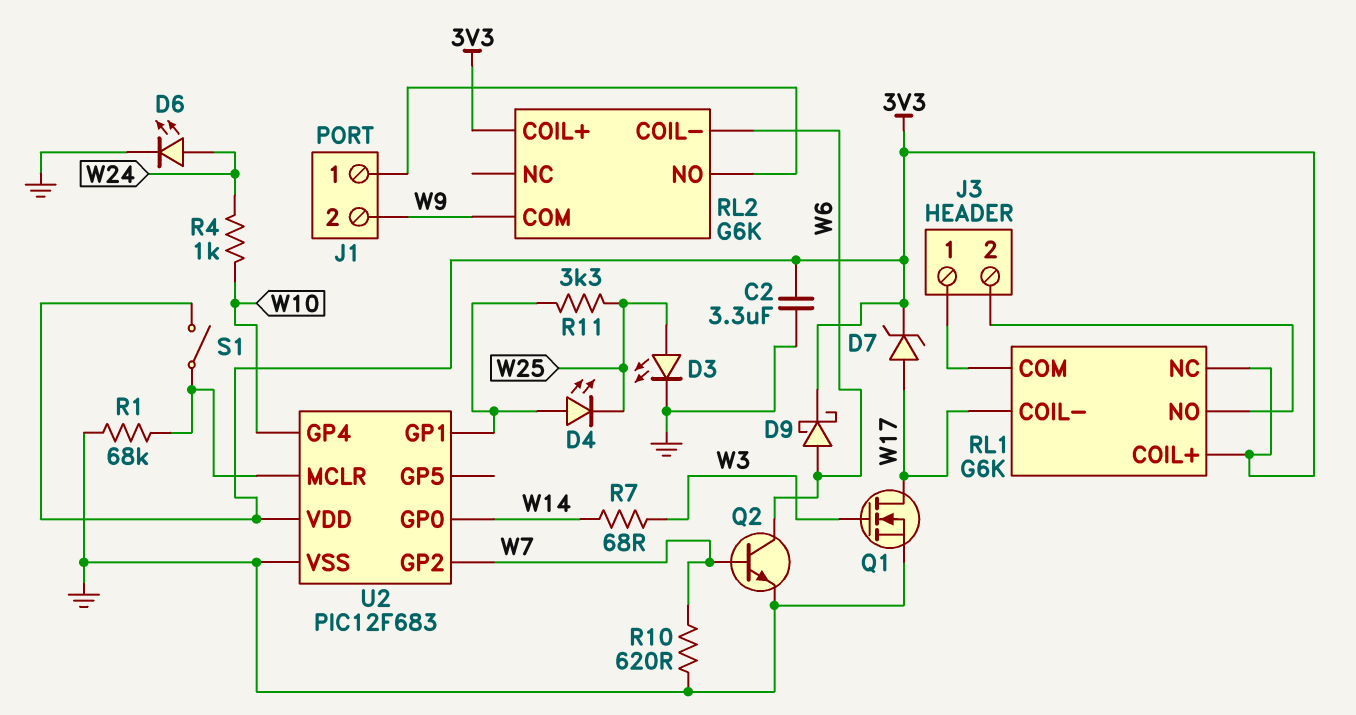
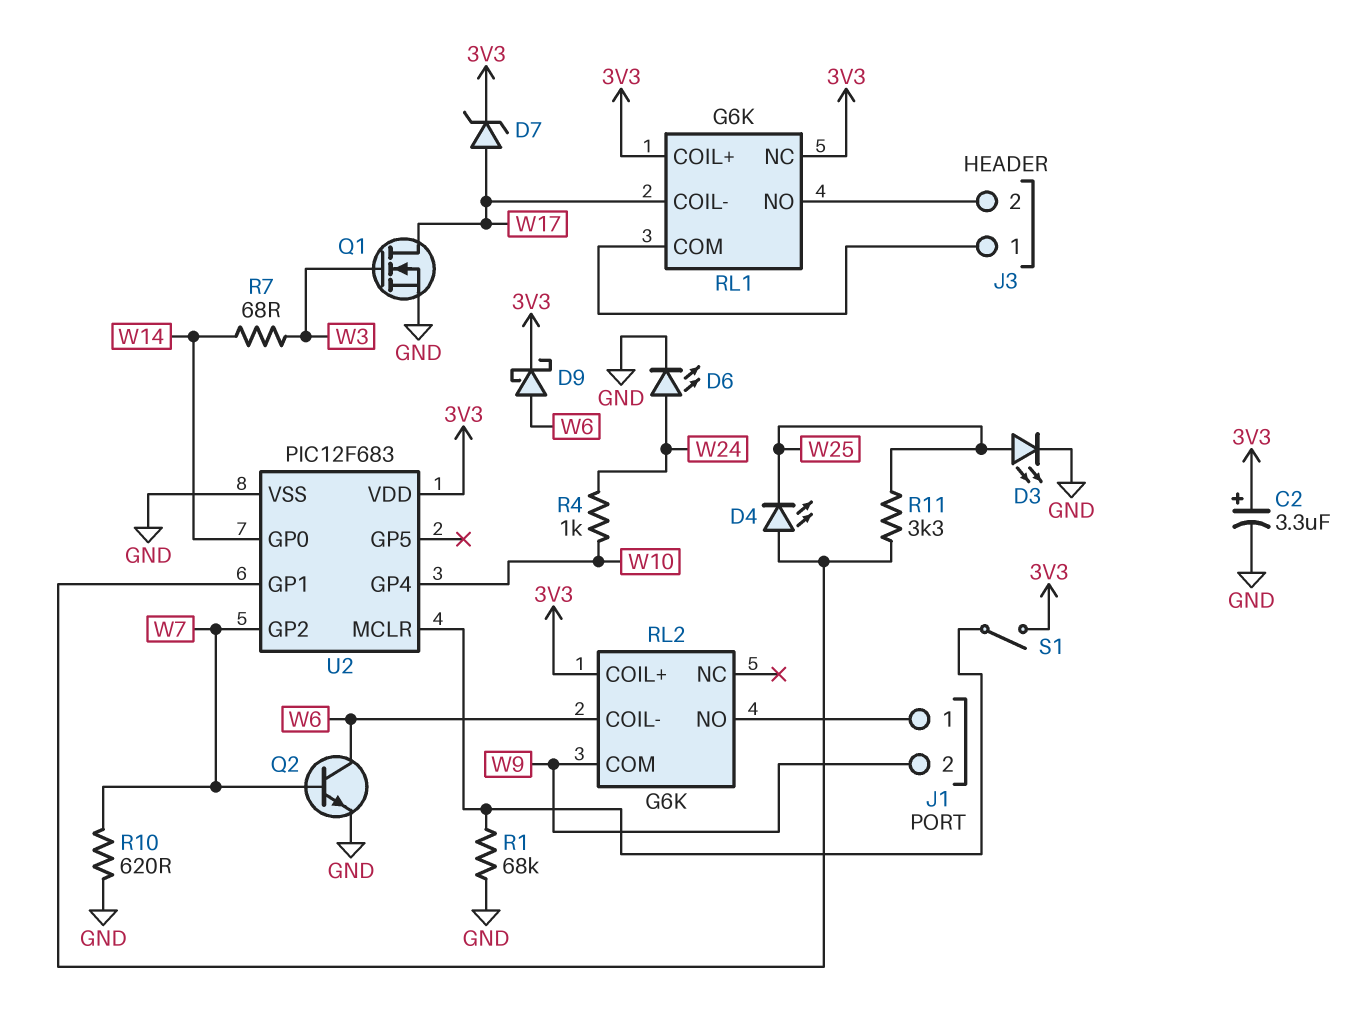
C2: 3.3uF (3V3, GND) -> 3.3uF (plus 3V3, minus GND)

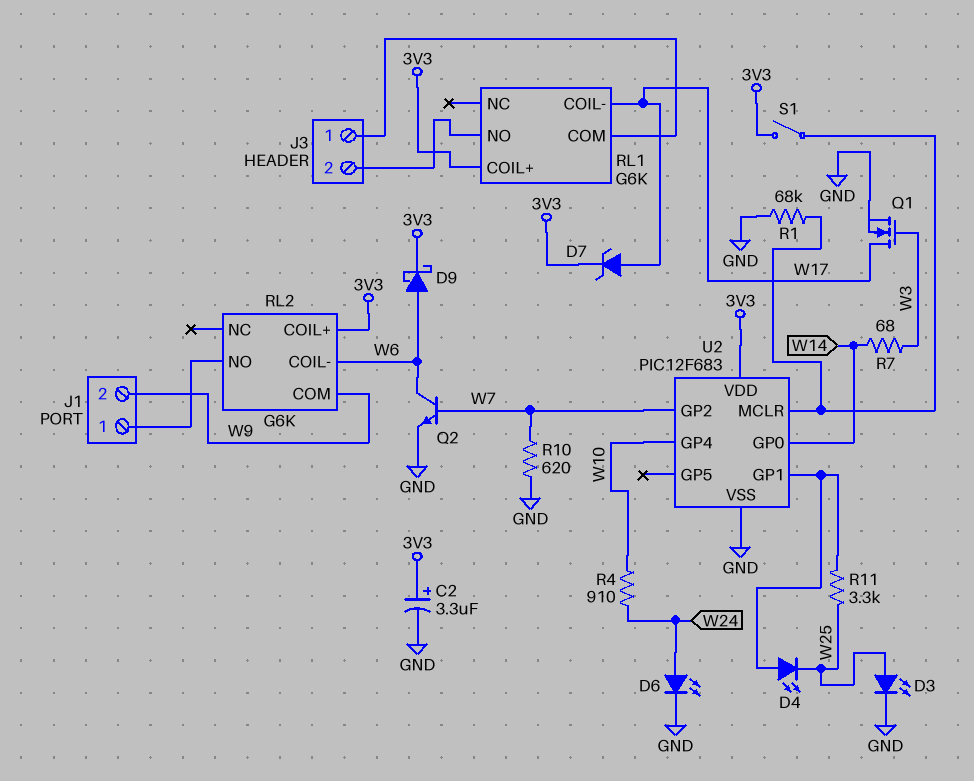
R4: 1k (W10, W24) -> 910 (W10, W24)
RL1 pin NC: 3V3 -> none

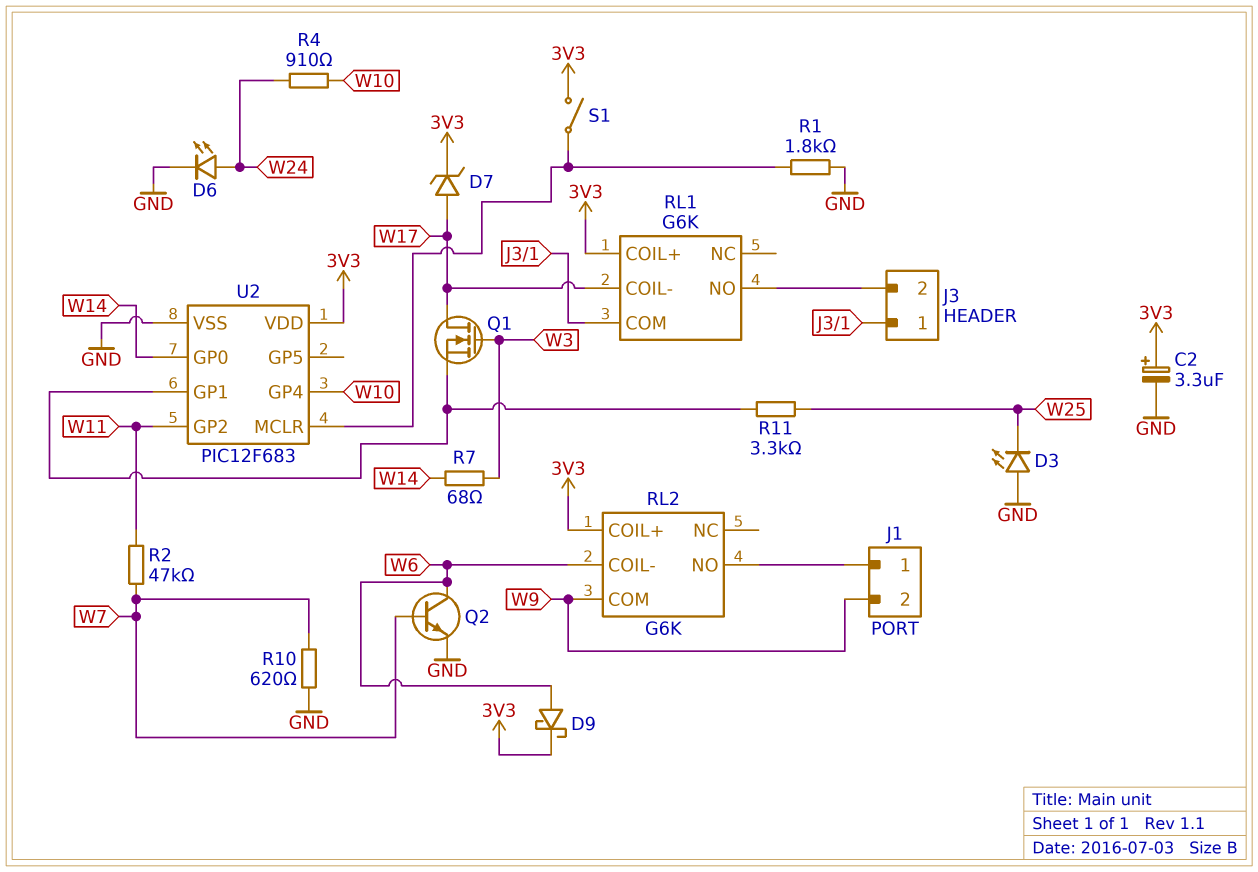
D3: LED (A W25, K GND) -> LED (A GND, K W25)
D4: LED (A U2/GP1, K W25) -> none
Q1: NMOS (G W3, D W17, S GND) -> NMOS (G W3, D W17, S U2/GP1)
R1: 68k (GND, U2/MCLR) -> 1.8k (GND, U2/MCLR)
R2: none -> 47k (W7, W11)
U2 pin GP2: W7 -> W11

